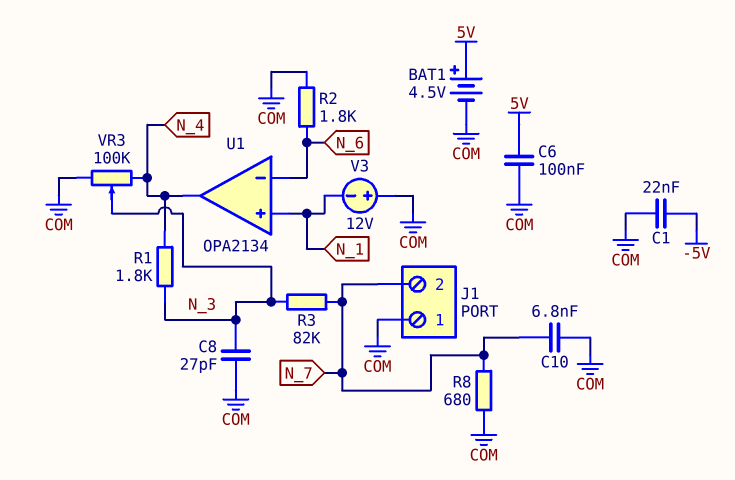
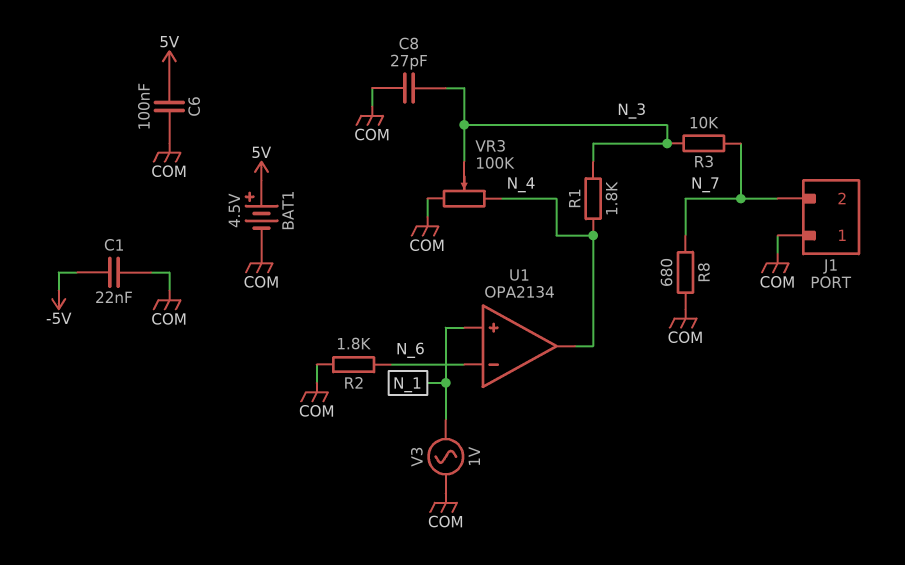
C10: 6.8nF (COM, N_7) -> none
R3: 82k (N_3, N_7) -> 10k (N_3, N_7)
V3: 12V (plus COM, minus N_1) -> AC 1V (COM, N_1)

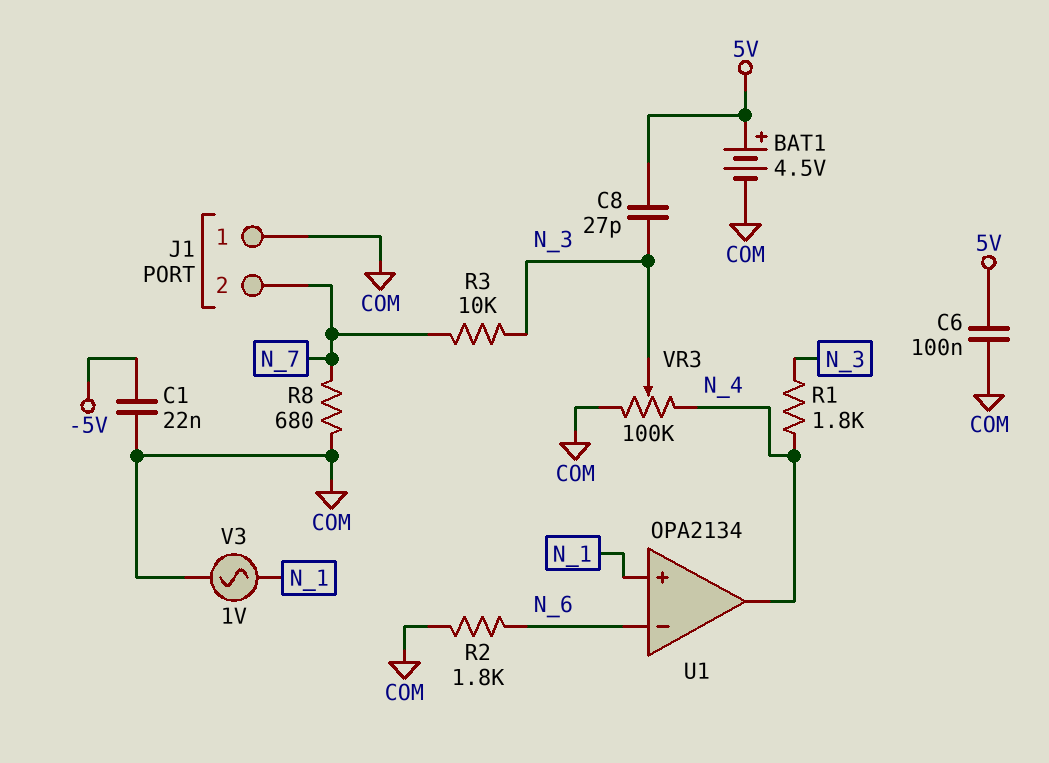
C8: 27pF (COM, N_3) -> 27pF (5V, N_3)

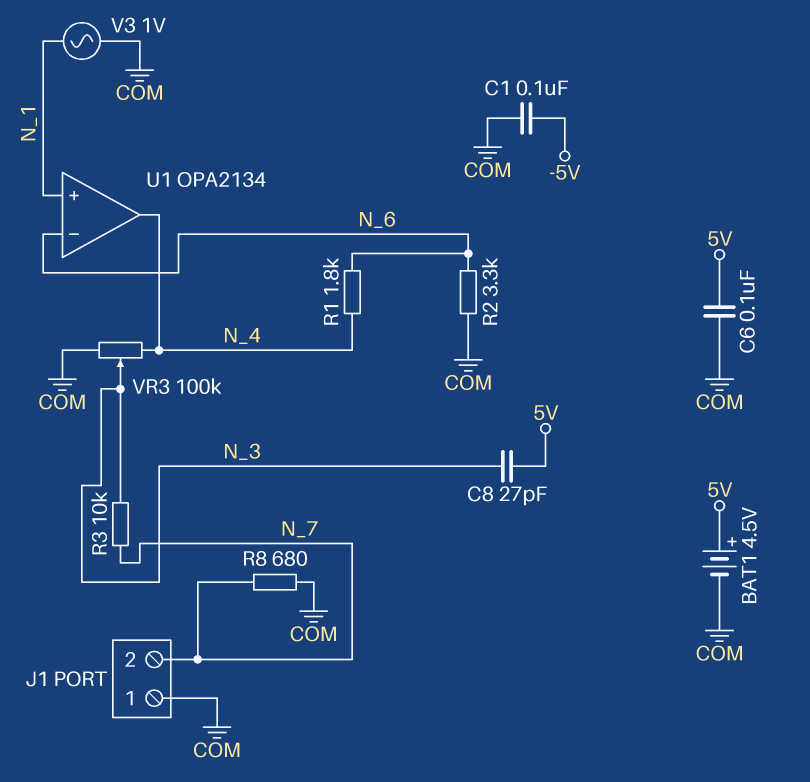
C1: 22nF (-5V, COM) -> 100nF (-5V, COM)
R1: 1.8k (N_3, N_4) -> 1.8k (N_4, N_6)
R2: 1.8k (COM, N_6) -> 3.3k (COM, N_6)

